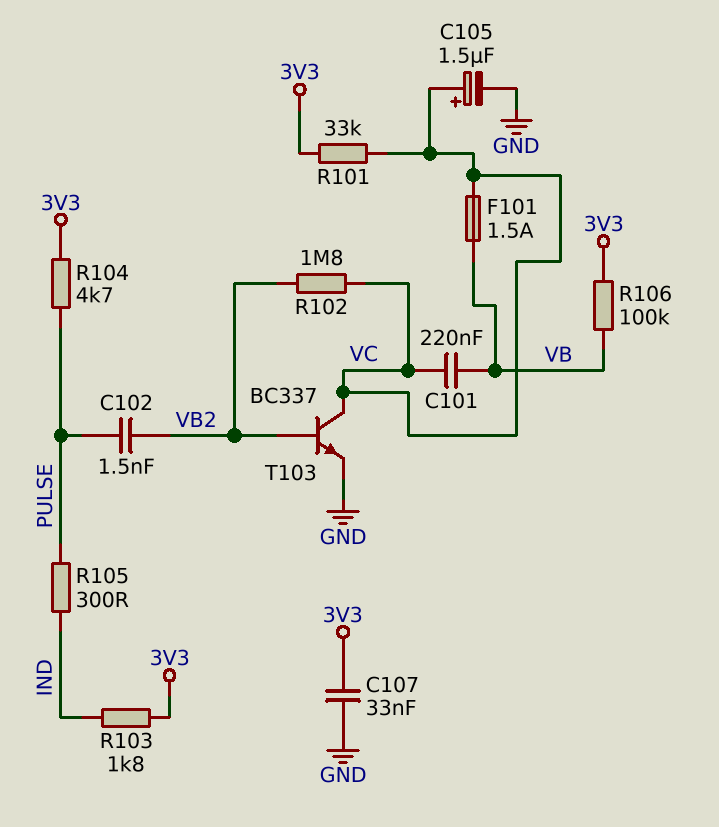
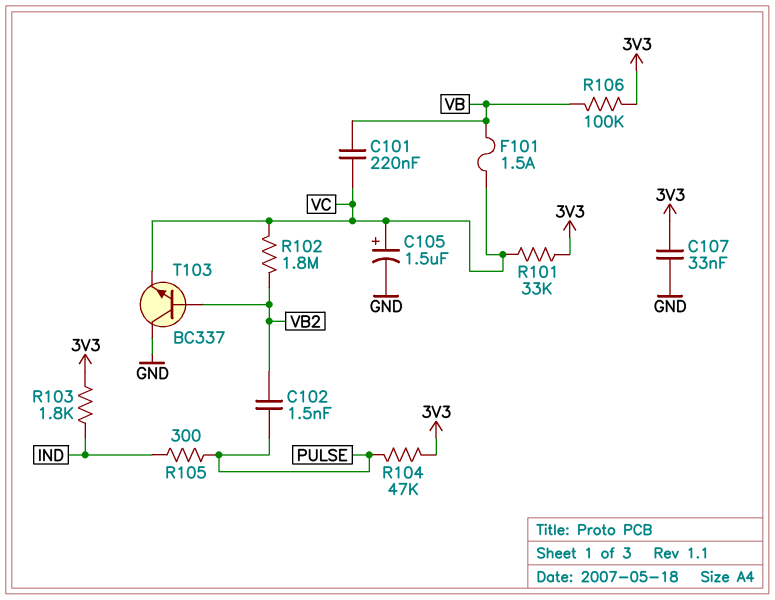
R104: 4.7k (3V3, PULSE) -> 47k (3V3, PULSE)
T103: NPN BC337 (B VB2, C VC, E GND) -> NPN BC337 (B VB2, C GND, E VC)

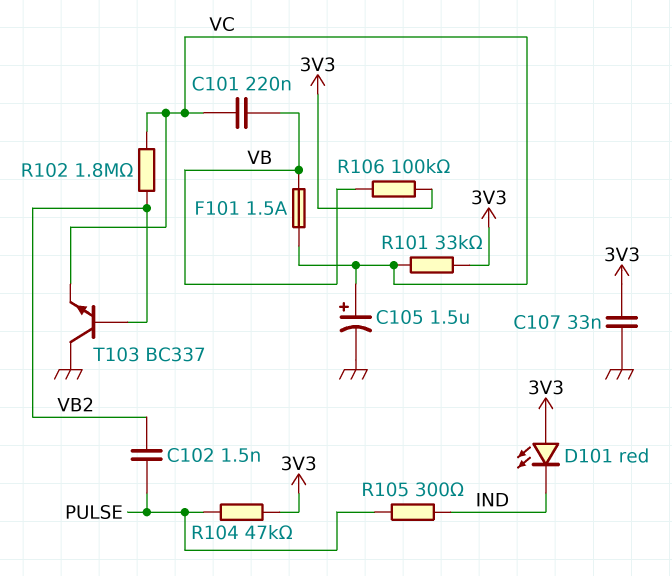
D101: none -> LED red (A 3V3, K IND)
R103: 1.8k (3V3, IND) -> none

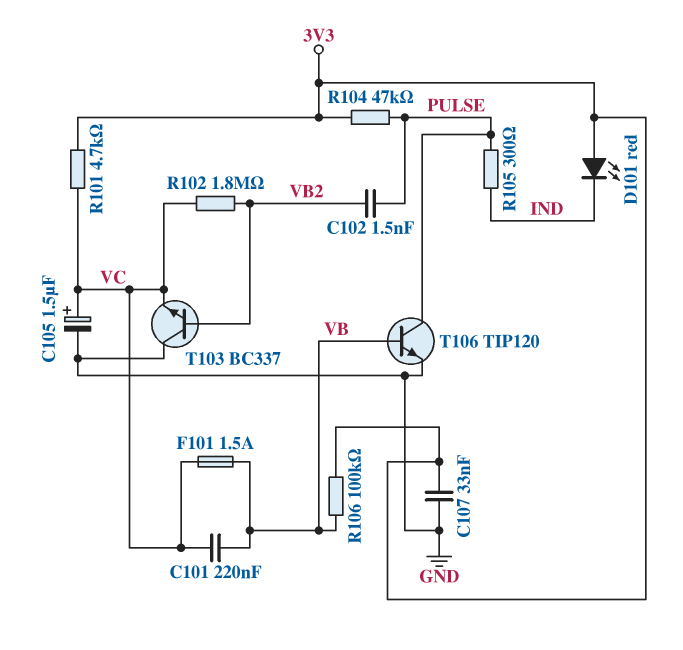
R101: 33k (3V3, VC) -> 4.7k (3V3, VC)
T106: none -> NPN TIP120 (B VB, C PULSE, E GND)

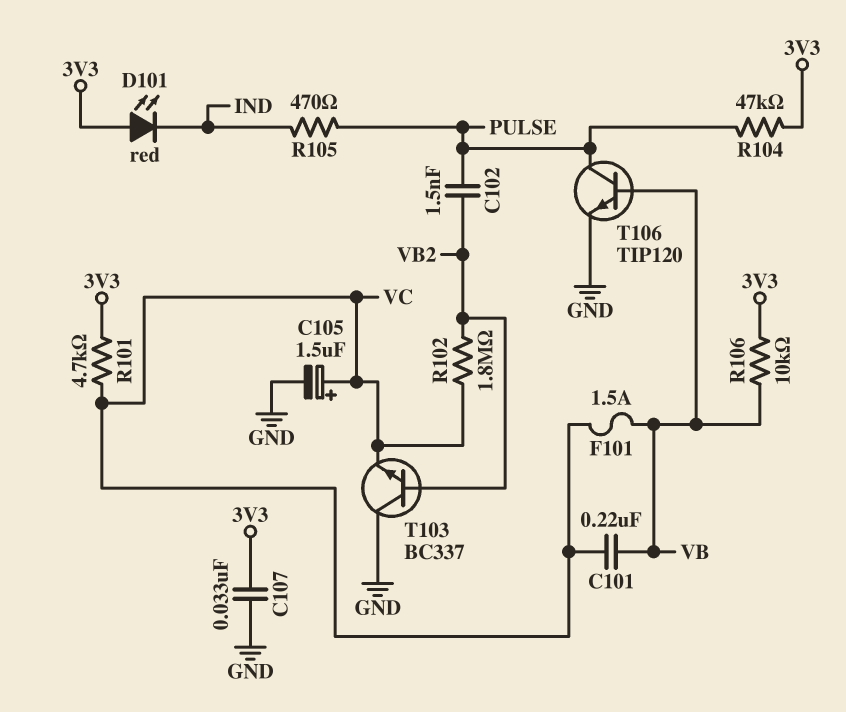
R105: 300 (IND, PULSE) -> 470 (IND, PULSE)
R106: 100k (3V3, VB) -> 10k (3V3, VB)

